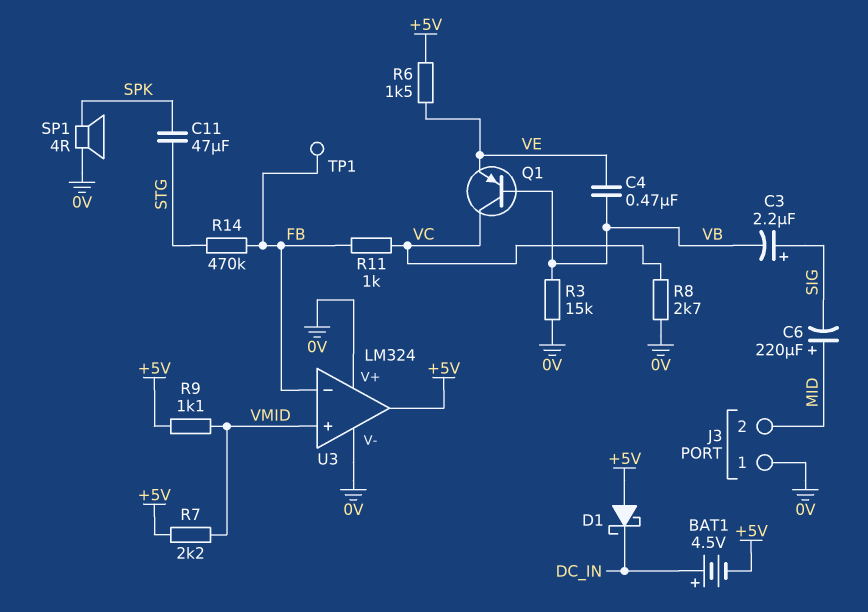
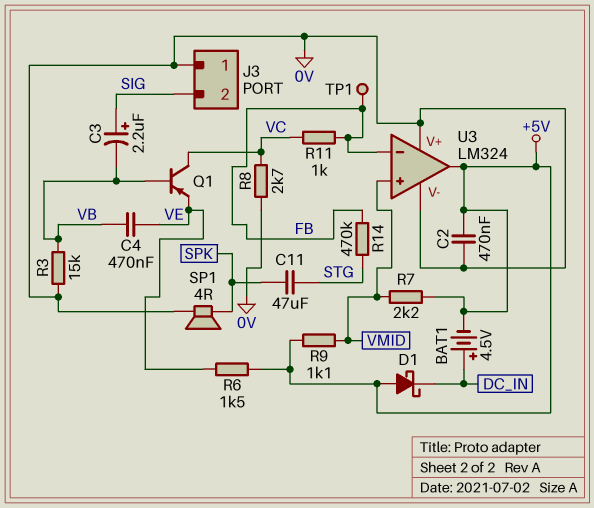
C2: none -> 470nF (+5V, 0V)
C6: 220uF (plus MID, minus SIG) -> none
J3 pin 2: MID -> SIG

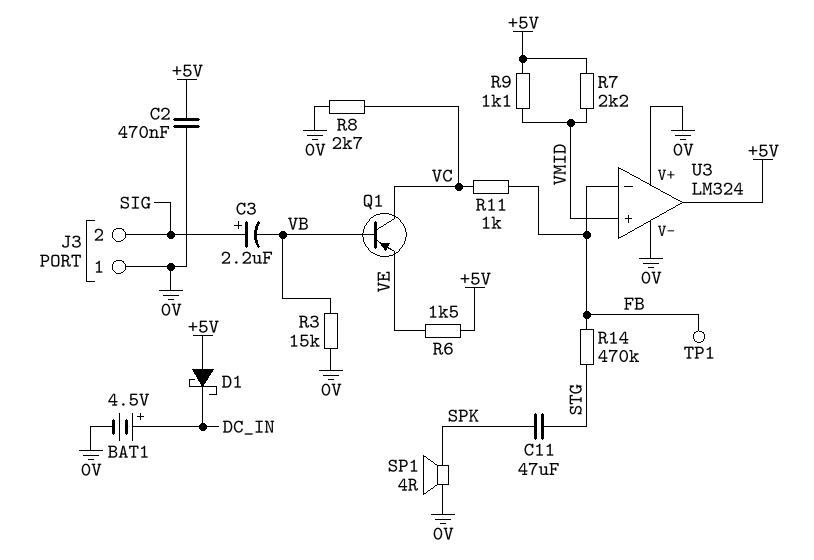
BAT1: 4.5V (plus DC_IN, minus +5V) -> 4.5V (plus DC_IN, minus 0V)
C4: 470nF (VB, VE) -> none

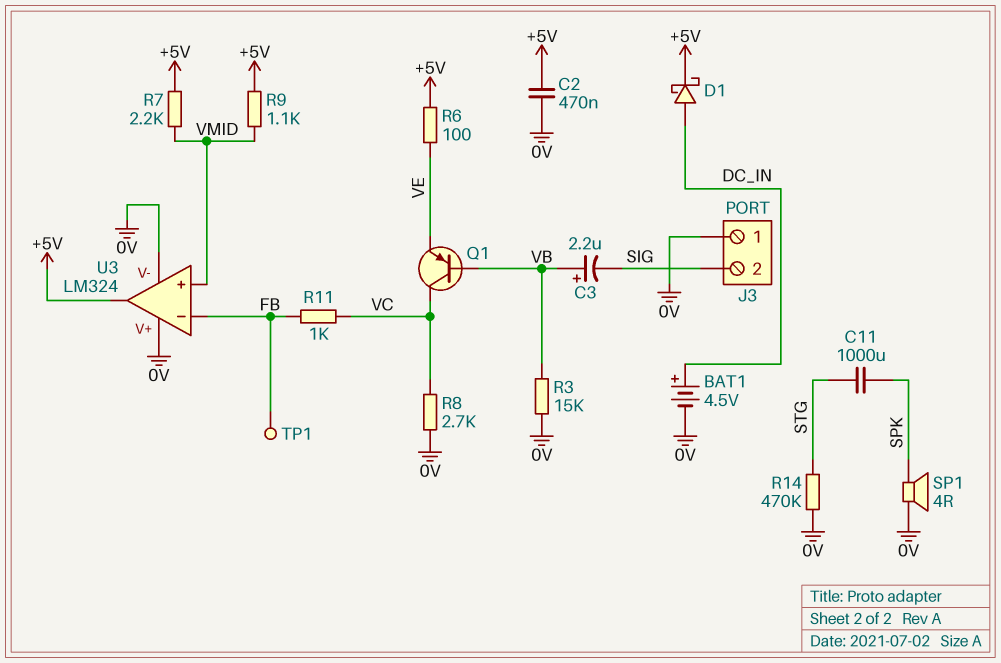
C3: 2.2uF (plus SIG, minus VB) -> 2.2uF (plus VB, minus SIG)
C11: 47uF (SPK, STG) -> 1000uF (SPK, STG)
D1: schottky (A +5V, K DC_IN) -> schottky (A DC_IN, K +5V)
R6: 1.5k (+5V, VE) -> 100 (+5V, VE)
R14: 470k (FB, STG) -> 470k (0V, STG)

